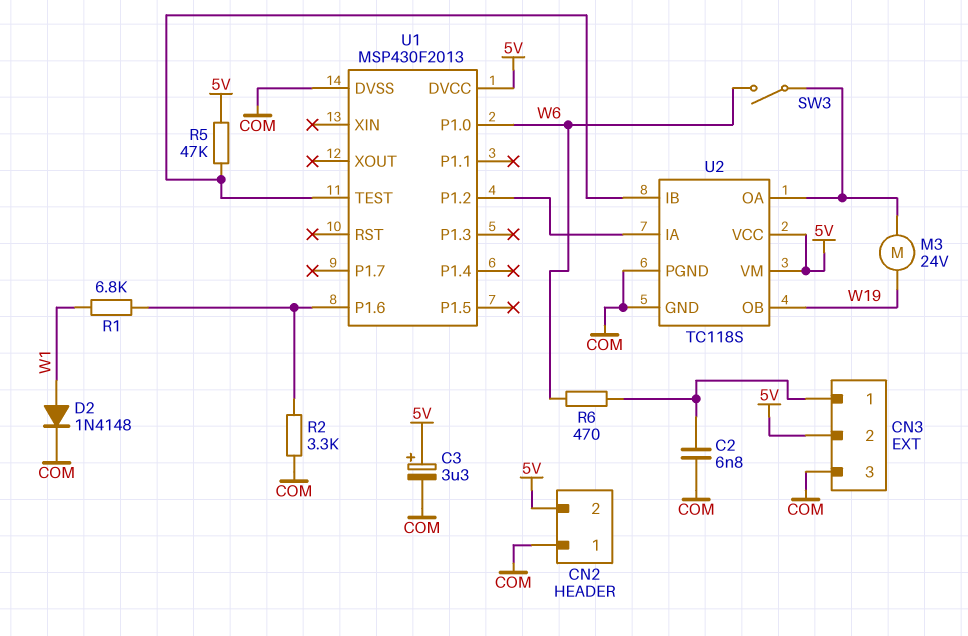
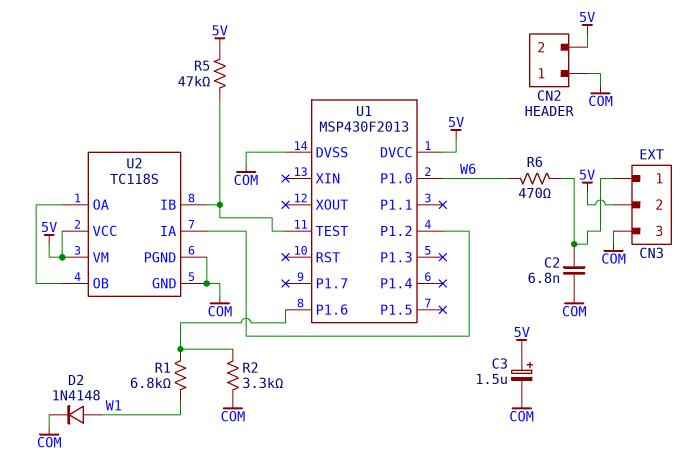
C3: 3.3uF (plus 5V, minus COM) -> 1.5uF (plus 5V, minus COM)
M3: motor 24V (U2/OA, W19) -> none
SW3: switch (U2/OA, W6) -> none
U2 pin OB: W19 -> U2/OA

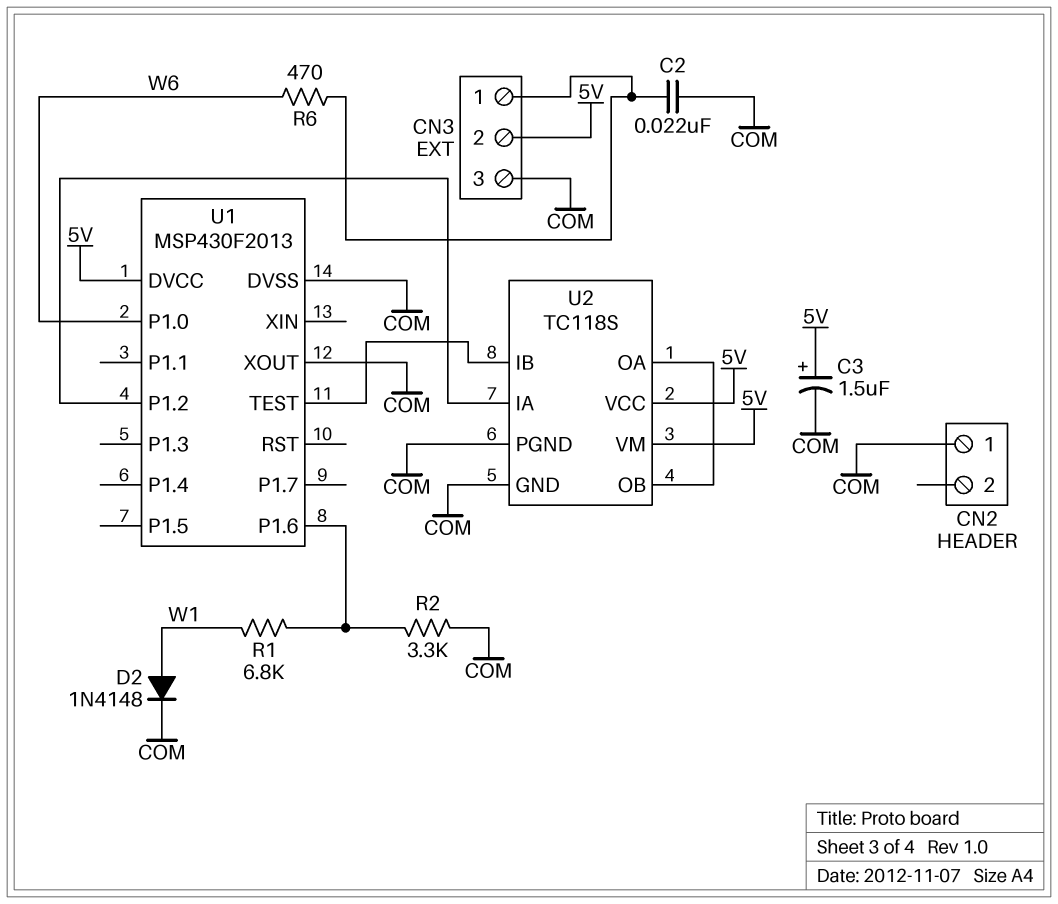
C2: 6.8nF (CN3/1, COM) -> 22nF (CN3/1, COM)
CN2 pin 2: 5V -> none
R5: 47k (5V, U1/TEST) -> none
U1 pin XOUT: none -> COM

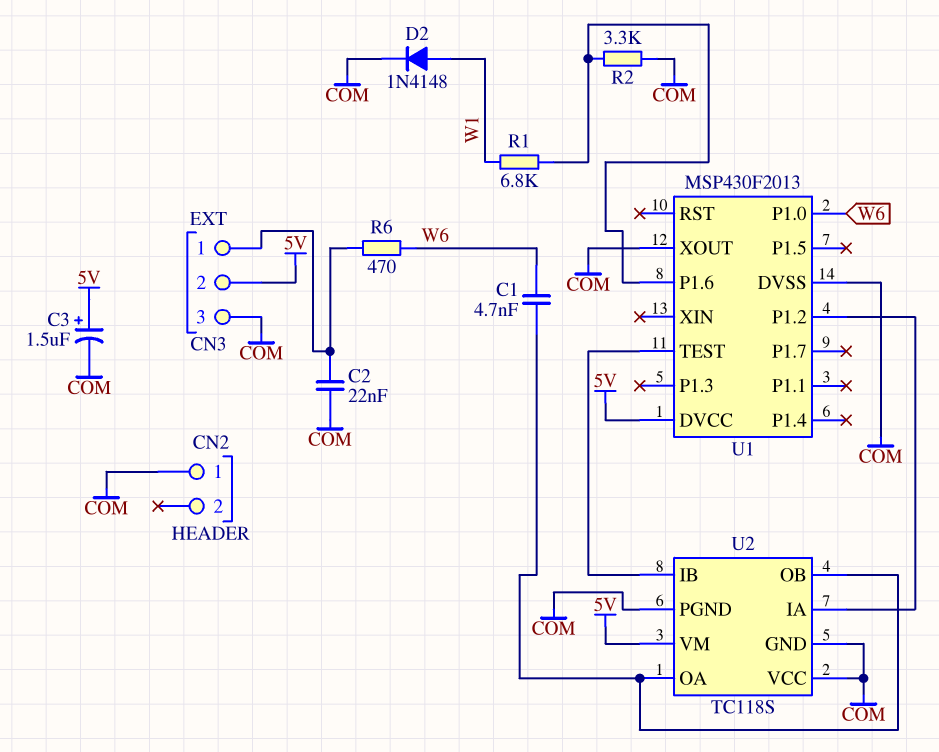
C1: none -> 4.7nF (U2/OA, W6)
U2 pin VCC: 5V -> COM

